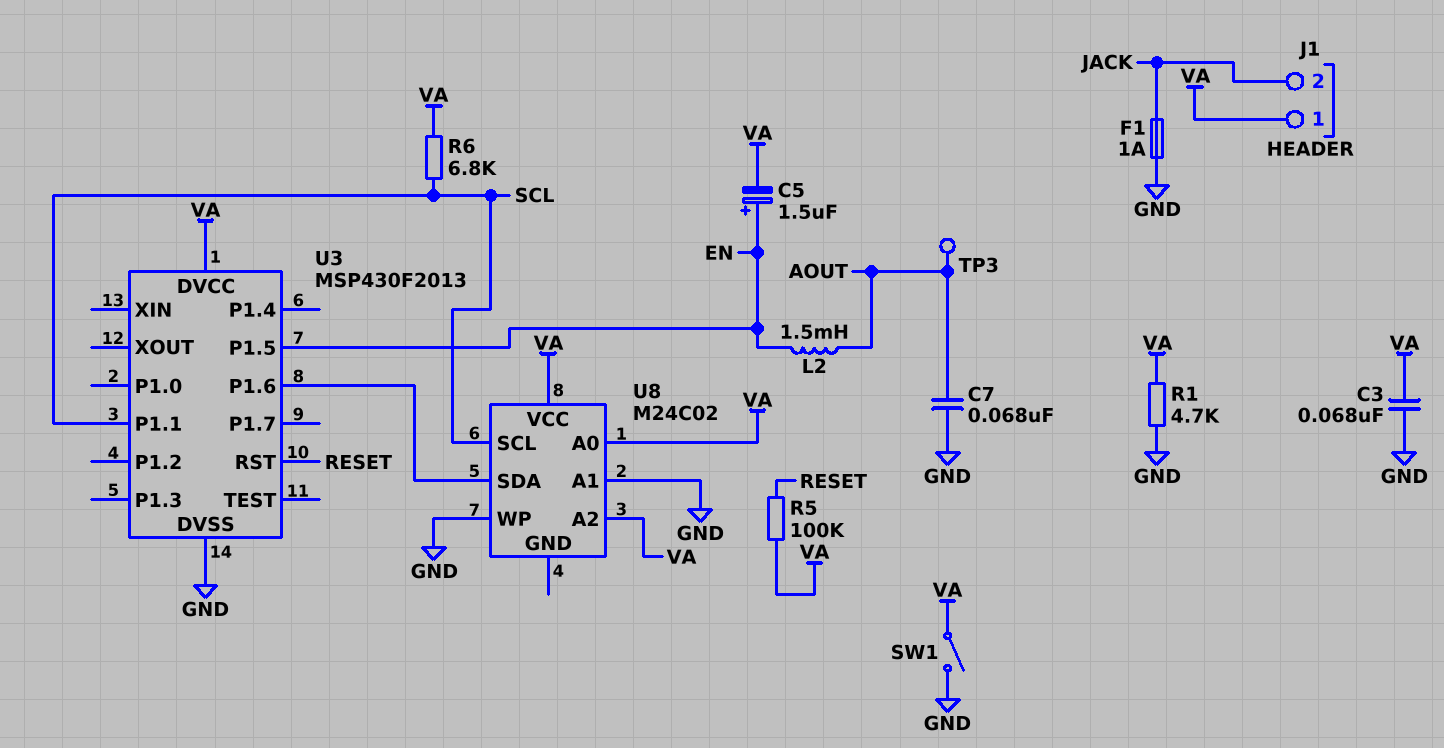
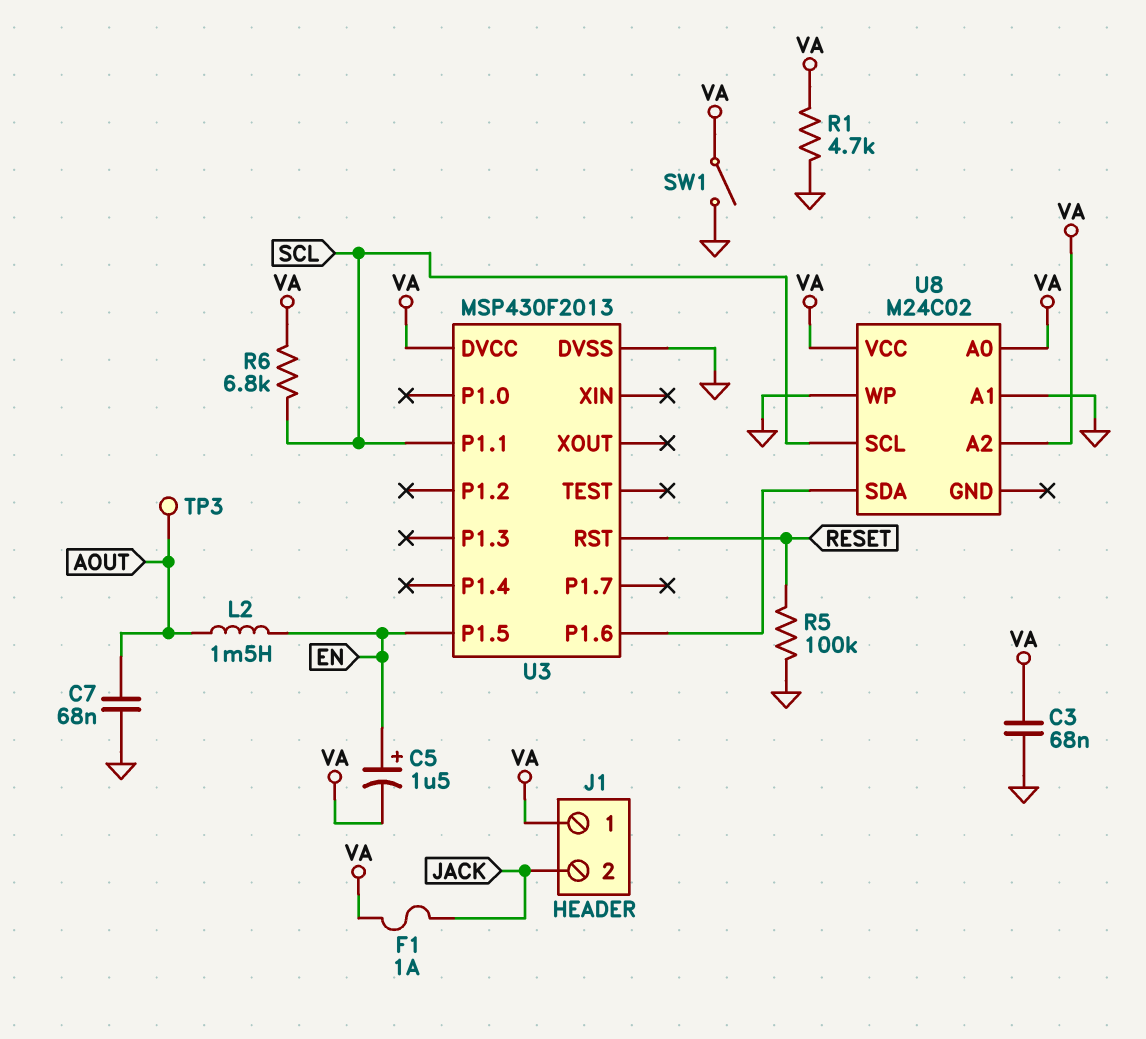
F1: 1A (GND, JACK) -> 1A (JACK, VA)
R5: 100k (RESET, VA) -> 100k (GND, RESET)

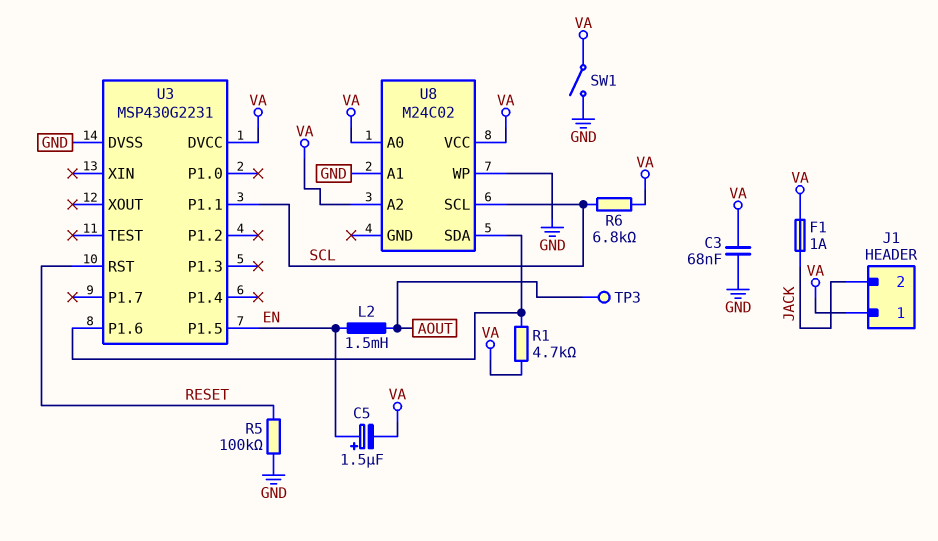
C7: 68nF (AOUT, GND) -> none
R1: 4.7k (GND, VA) -> 4.7k (U3/P1.6, VA)
U3: MSP430F2013 -> MSP430G2231

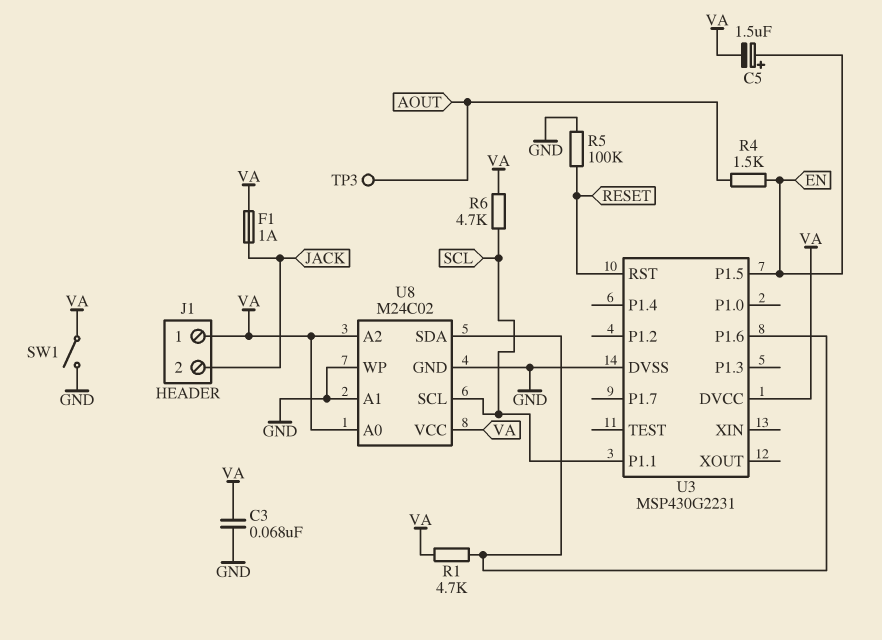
L2: 1.5mH (AOUT, EN) -> none
R4: none -> 1.5k (AOUT, EN)
R6: 6.8k (SCL, VA) -> 4.7k (SCL, VA)
U8 pin GND: none -> GND

